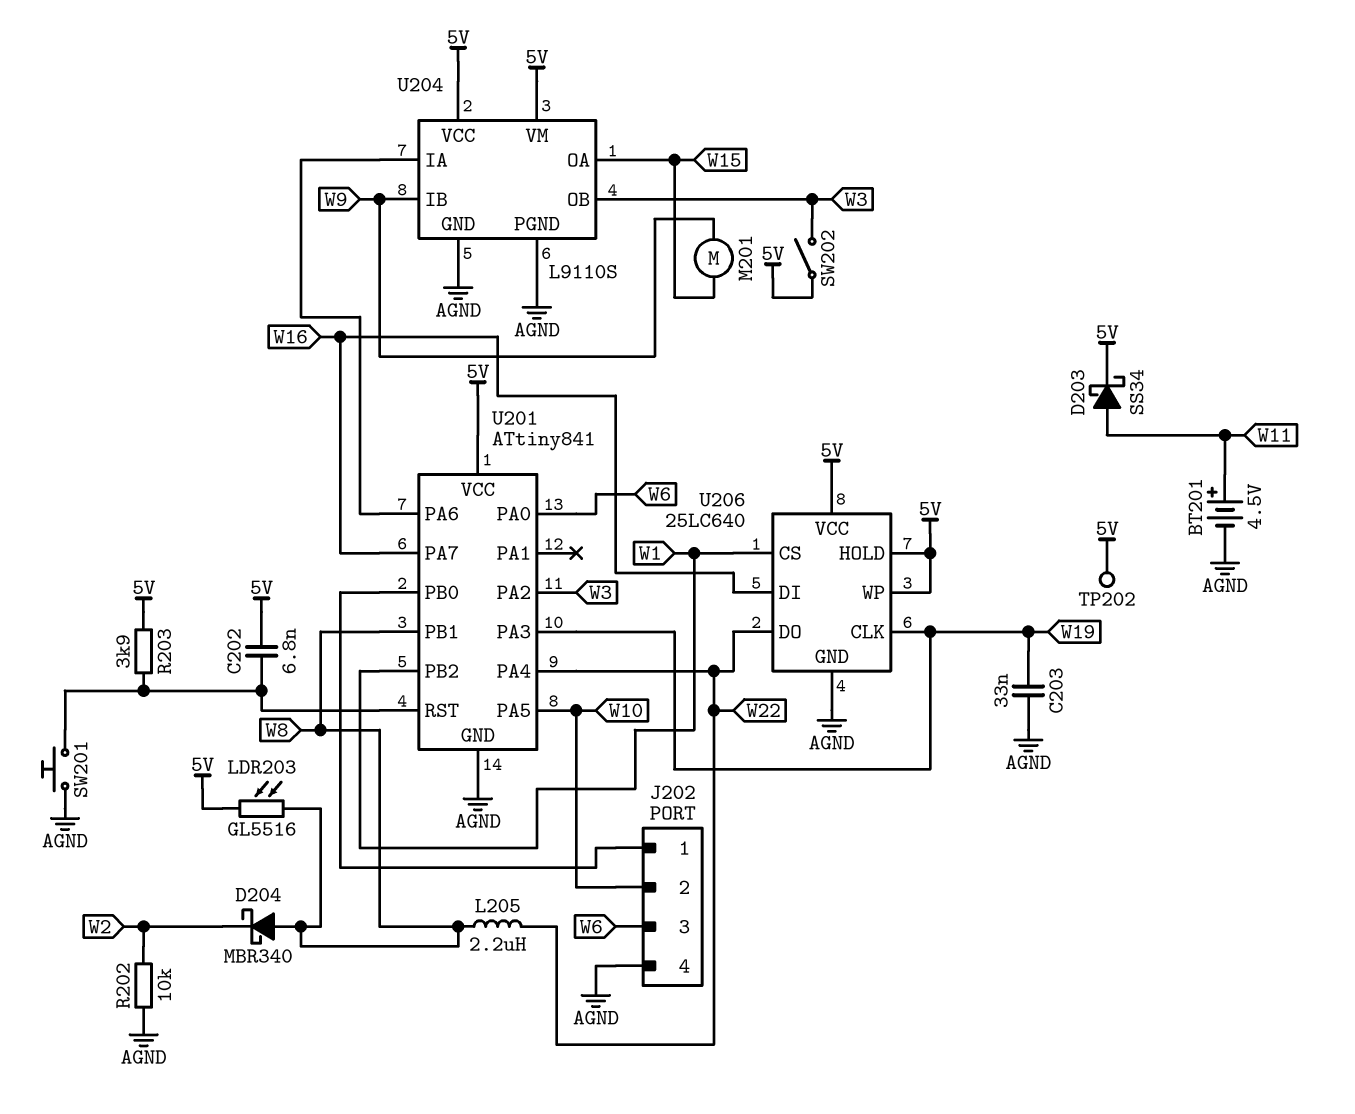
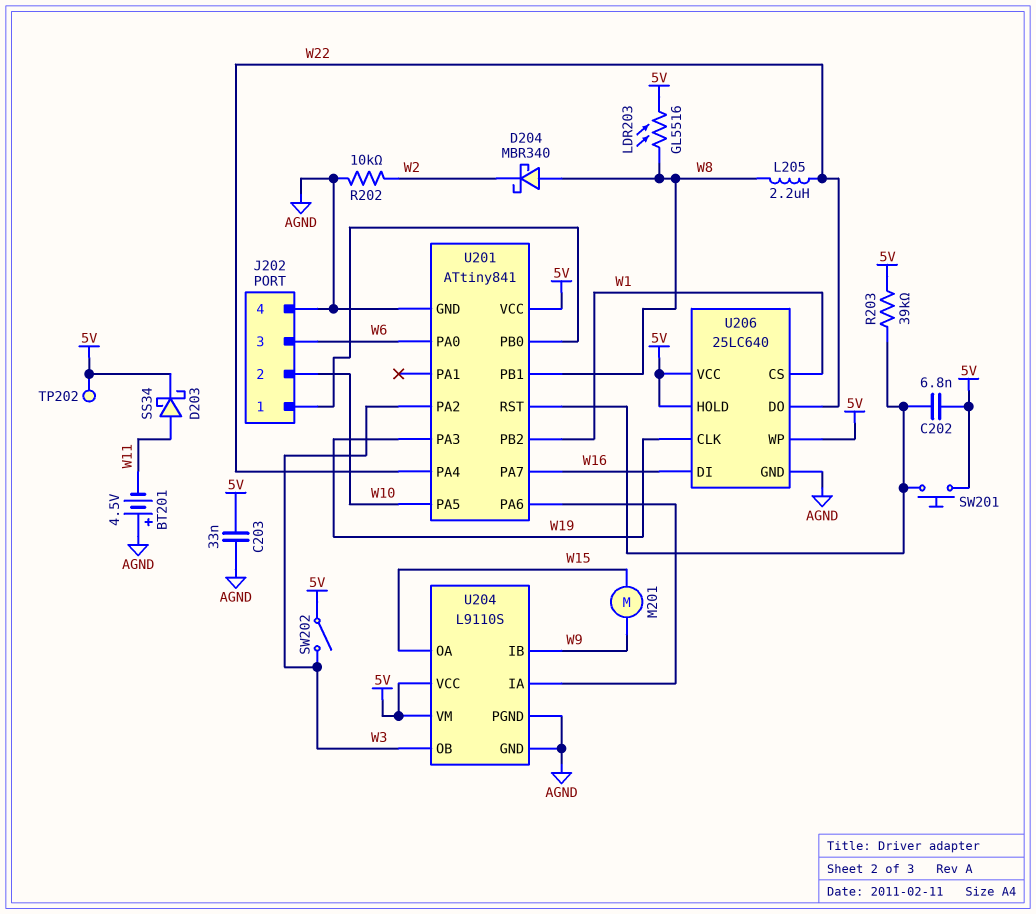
BT201: 4.5V (plus W11, minus AGND) -> 4.5V (plus AGND, minus W11)
C203: 33nF (AGND, W19) -> 33nF (5V, AGND)
R203: 3.9k (5V, U201/RST) -> 39k (5V, U201/RST)
SW201: button (AGND, U201/RST) -> button (5V, U201/RST)

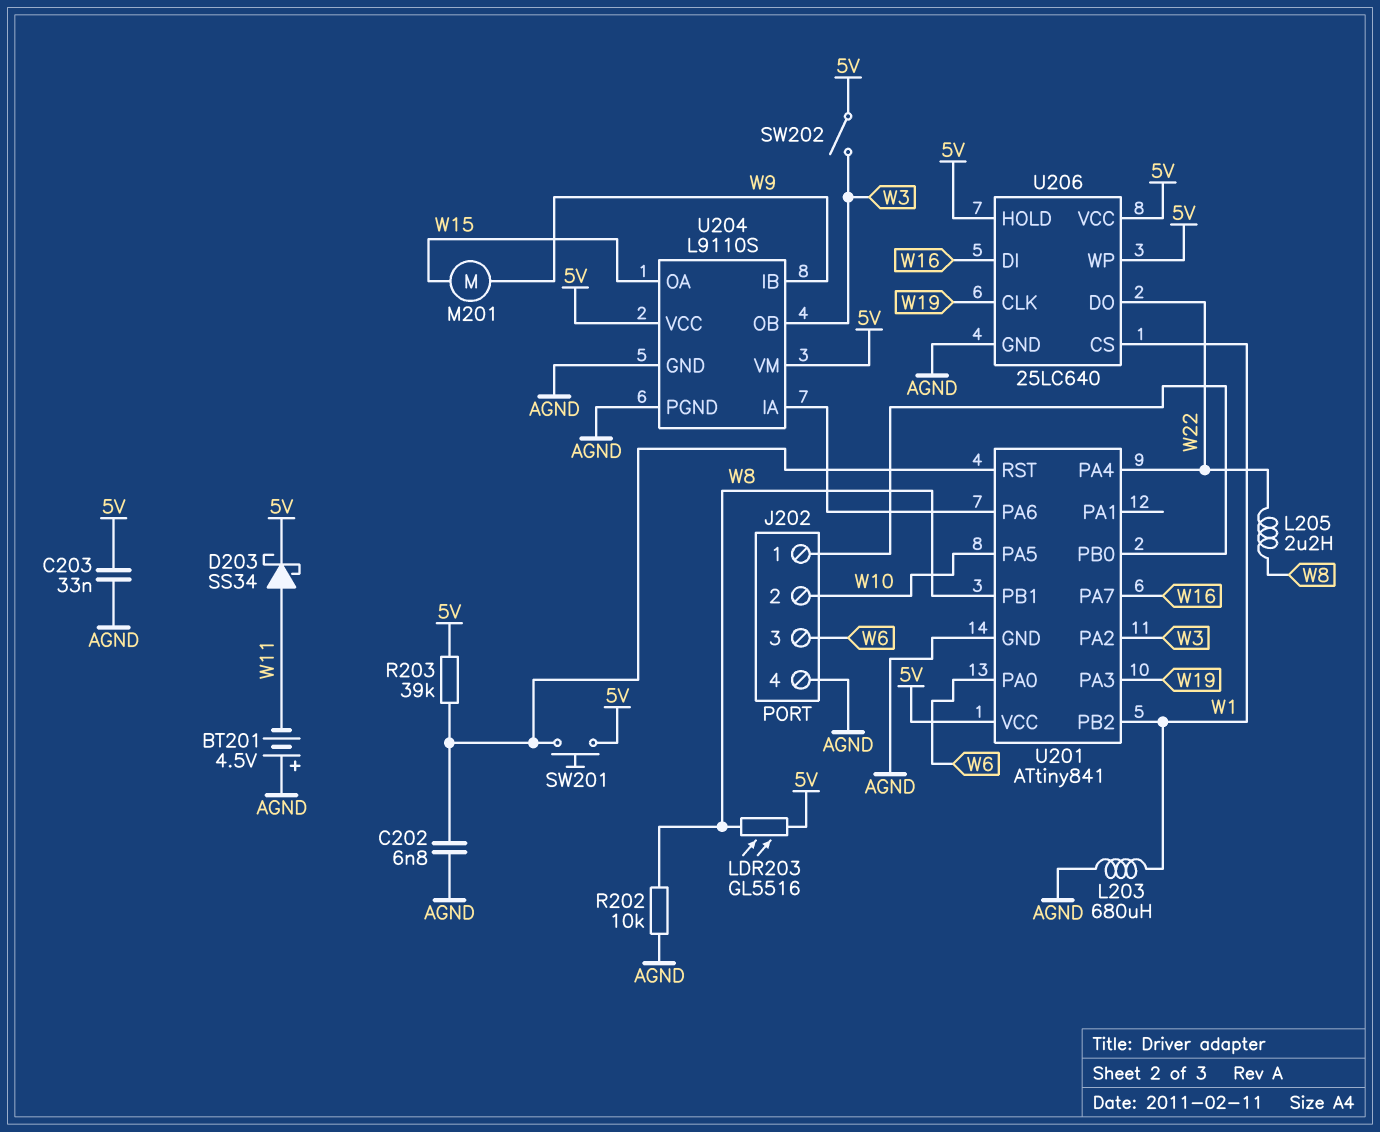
C202: 6.8nF (5V, U201/RST) -> 6.8nF (AGND, U201/RST)
D204: schottky MBR340 (A W8, K W2) -> none
L203: none -> 680uH (AGND, W1)
R202: 10k (AGND, W2) -> 10k (AGND, W8)
TP202: test point (5V) -> none

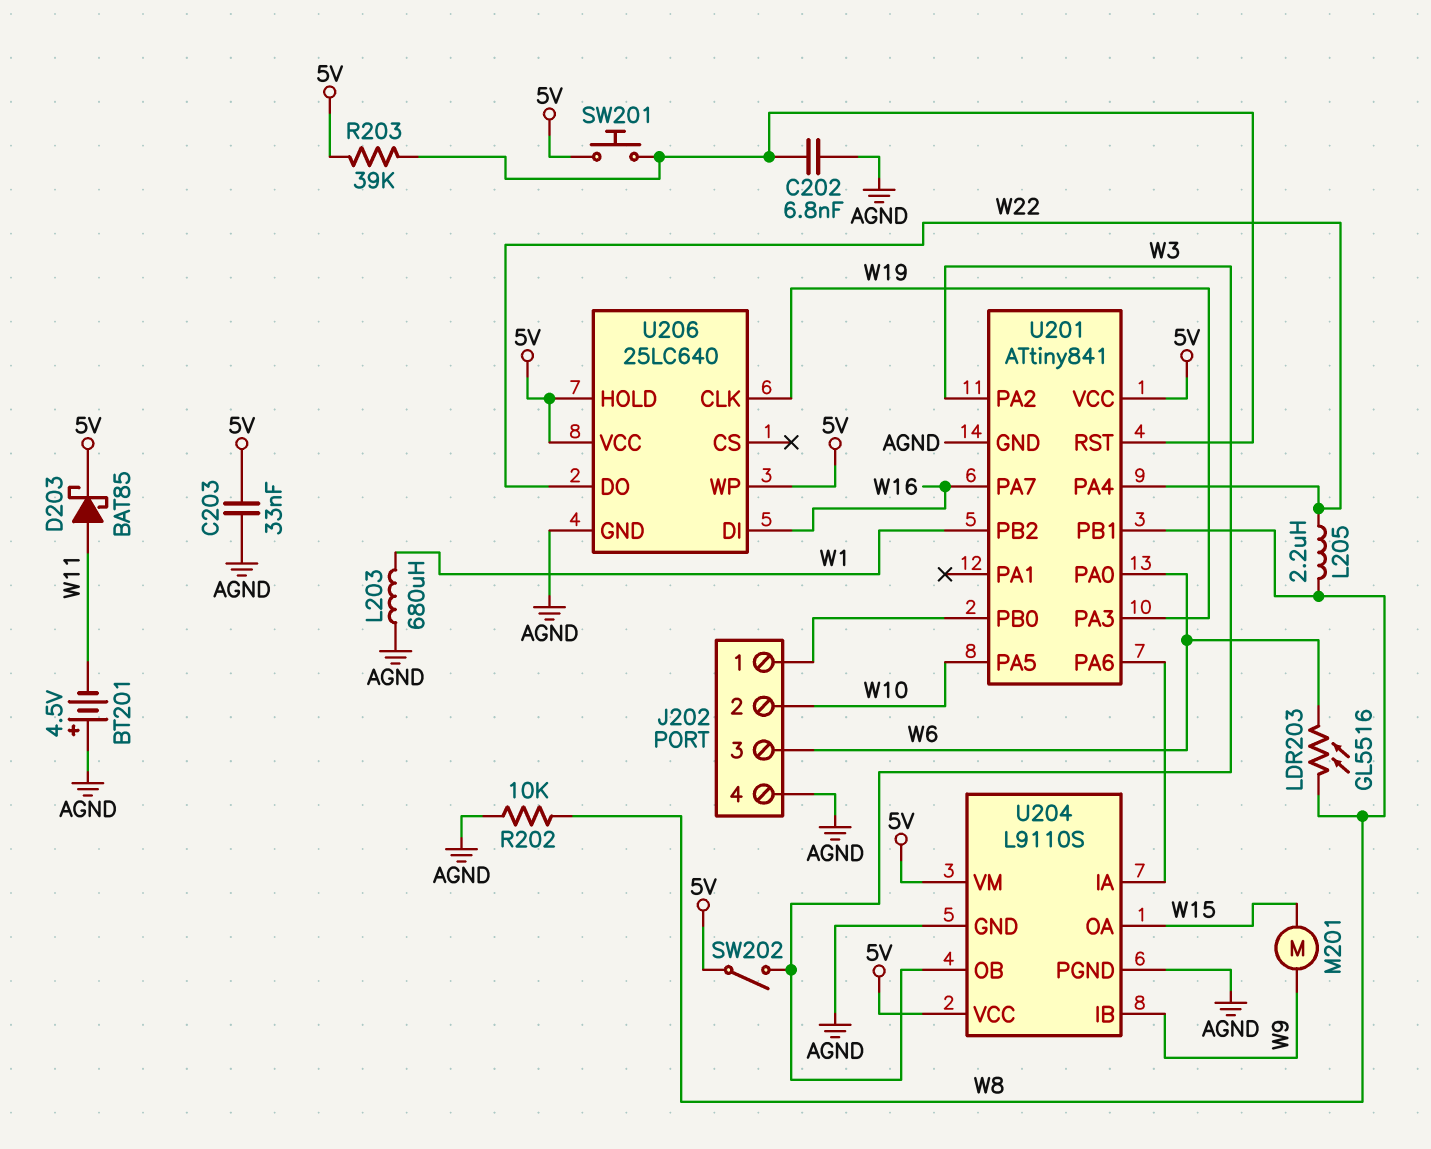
D203: schottky SS34 (A W11, K 5V) -> schottky BAT85 (A W11, K 5V)
LDR203: GL5516 (5V, W8) -> GL5516 (W6, W8)
U206 pin CS: W1 -> none

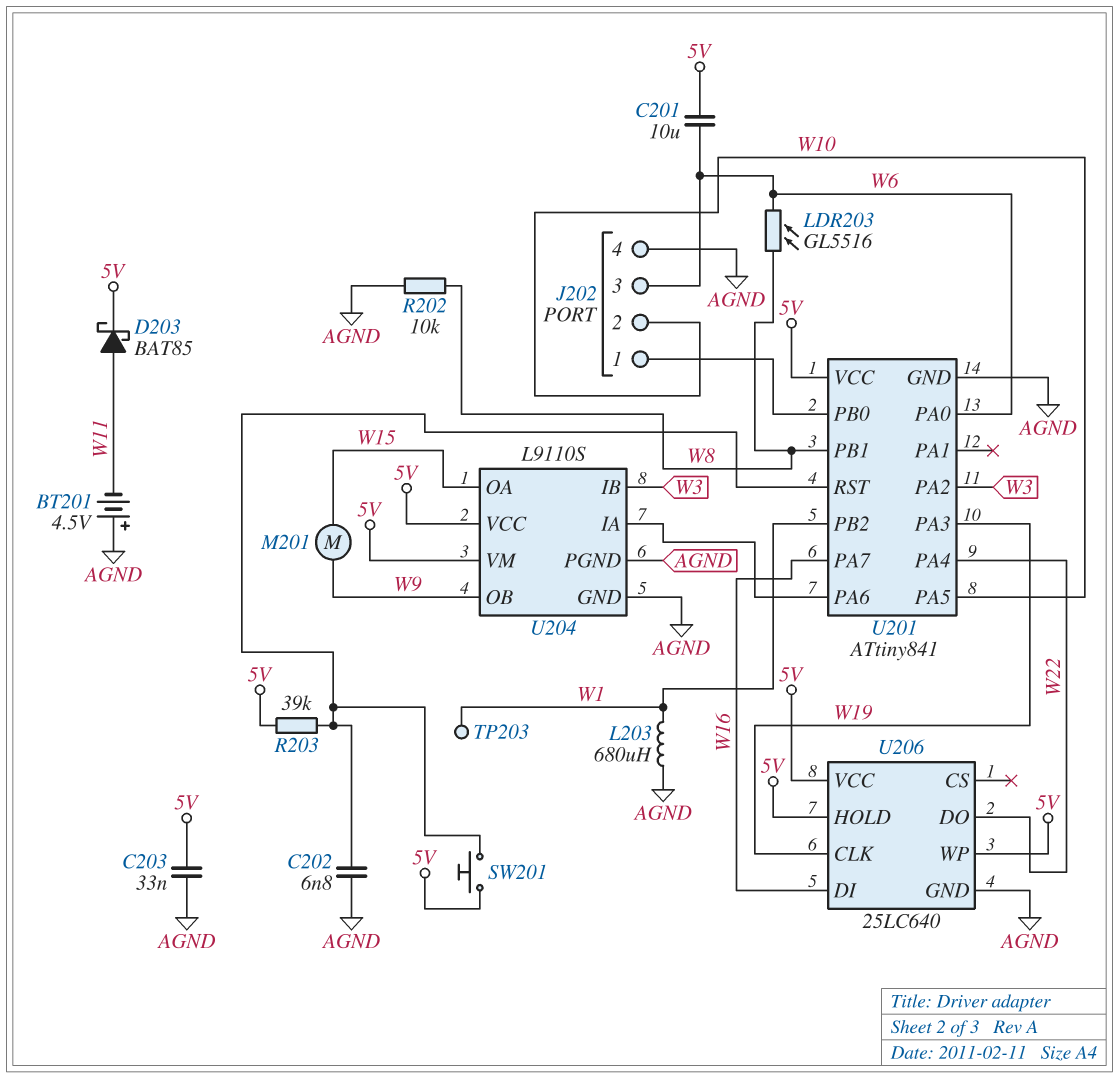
C201: none -> 10uF (5V, W6)
L205: 2.2uH (W8, W22) -> none
SW202: switch (5V, W3) -> none
TP203: none -> test point (W1)
U204 pin IB: W9 -> W3
U204 pin OB: W3 -> W9

